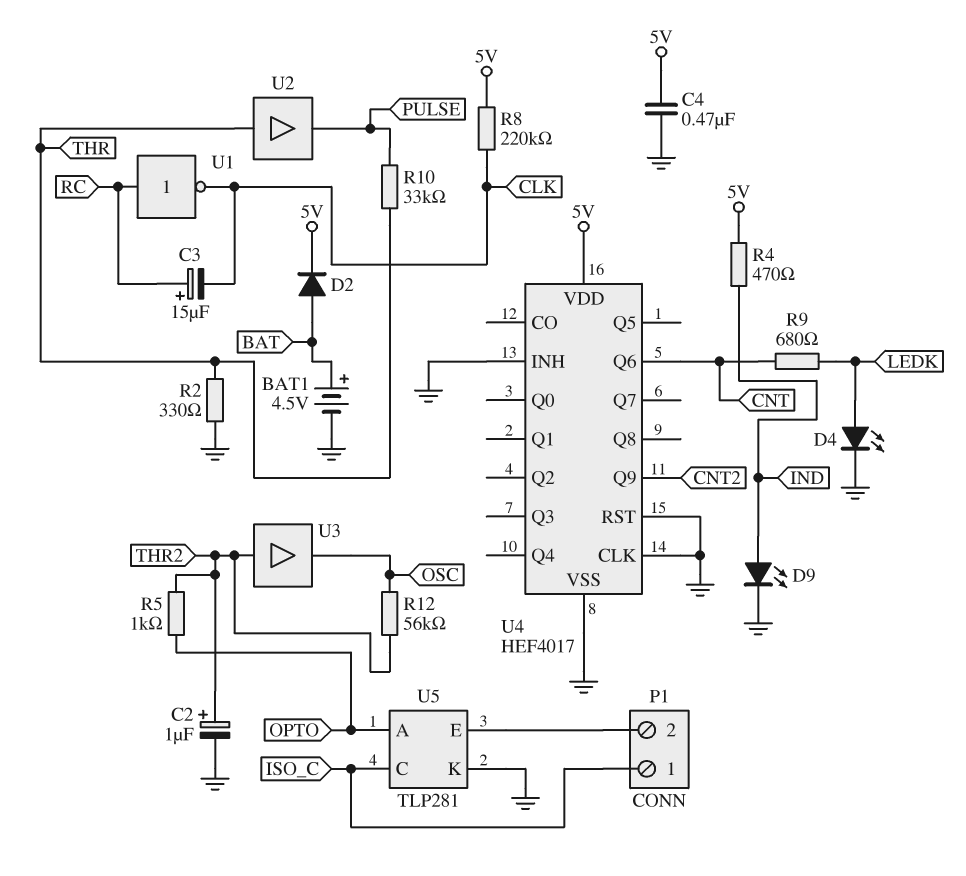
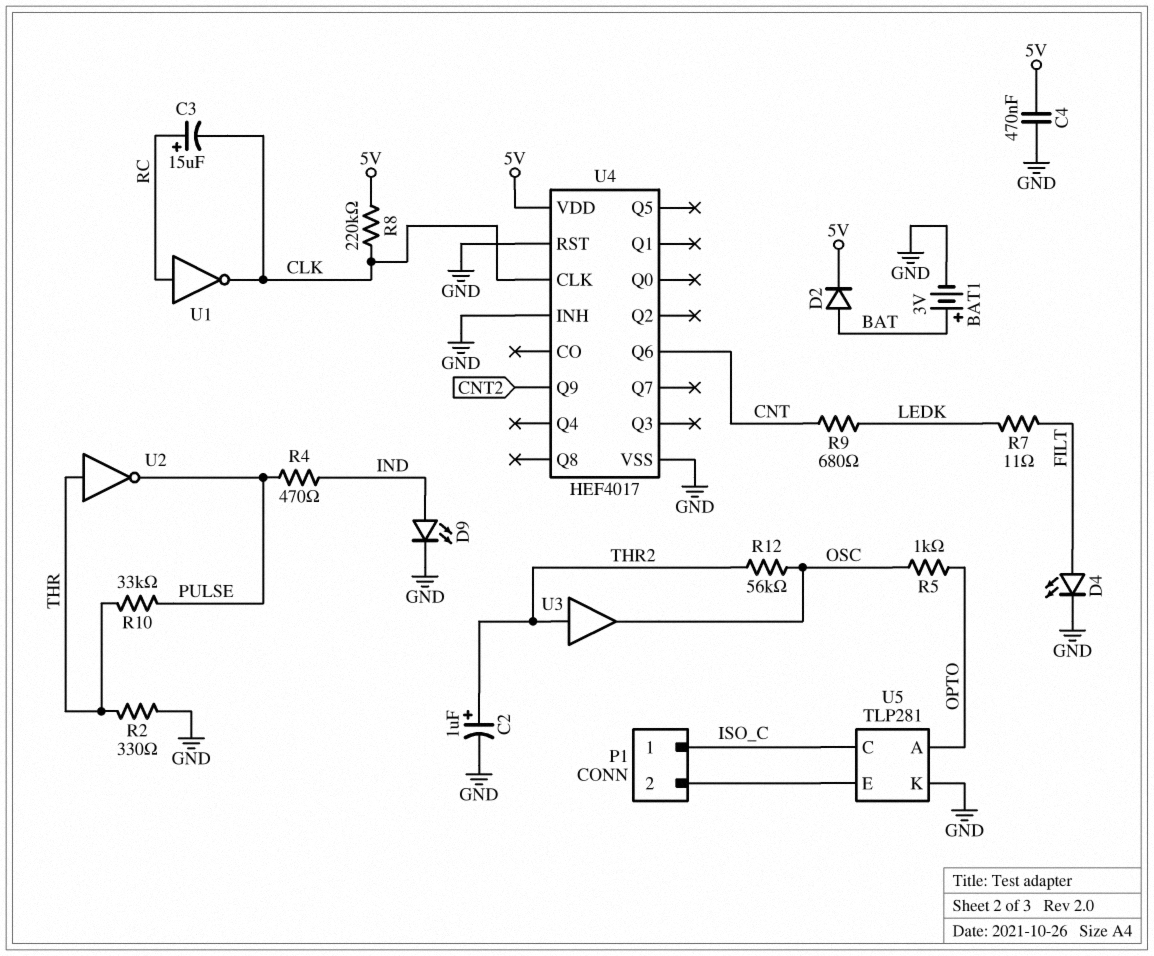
BAT1: 4.5V (plus BAT, minus GND) -> 3V (plus BAT, minus GND)
D4: LED (A LEDK, K GND) -> LED (A FILT, K GND)
R4: 470 (5V, IND) -> 470 (IND, PULSE)
R5: 1k (OPTO, THR2) -> 1k (OPTO, OSC)
R7: none -> 11 (FILT, LEDK)
U2: buffer (in THR, out PULSE) -> NOT (in THR, out PULSE)
U4 pin CLK: GND -> CLK

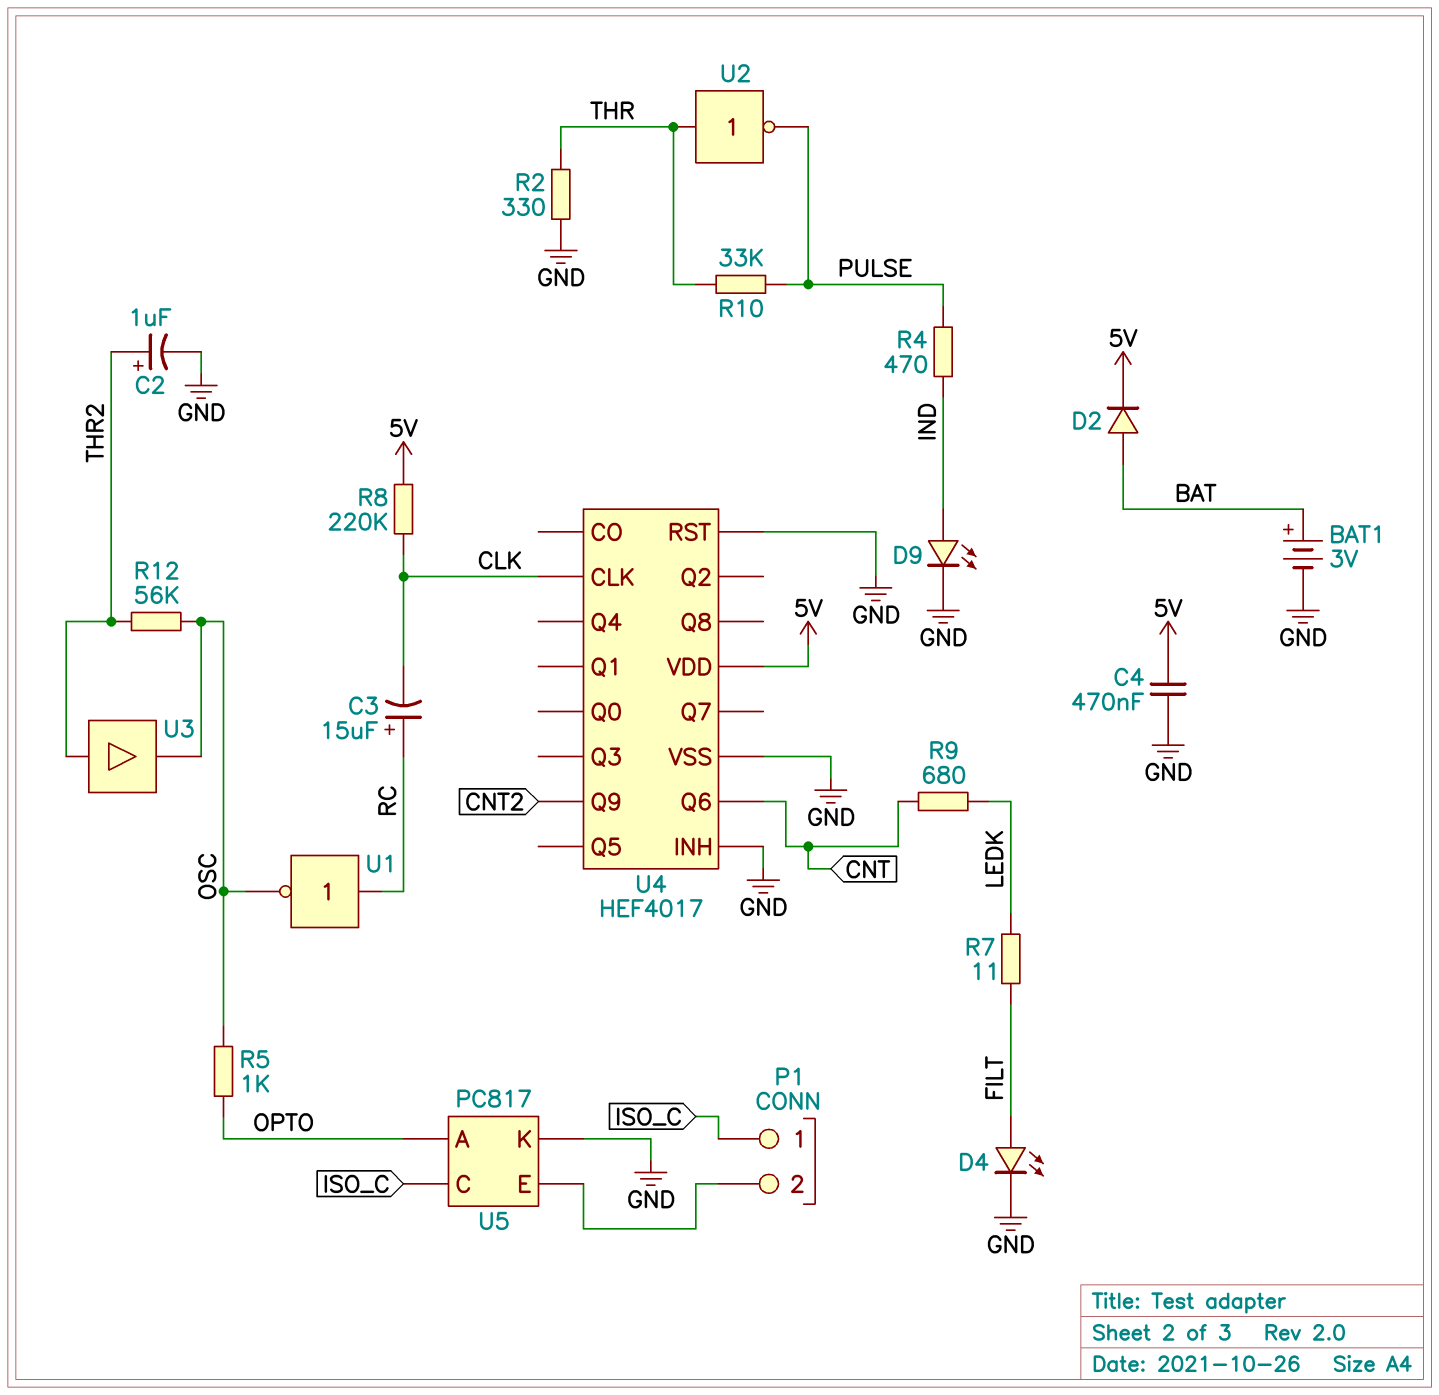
U1: NOT (in RC, out CLK) -> NOT (in RC, out OSC)
U5: TLP281 -> PC817

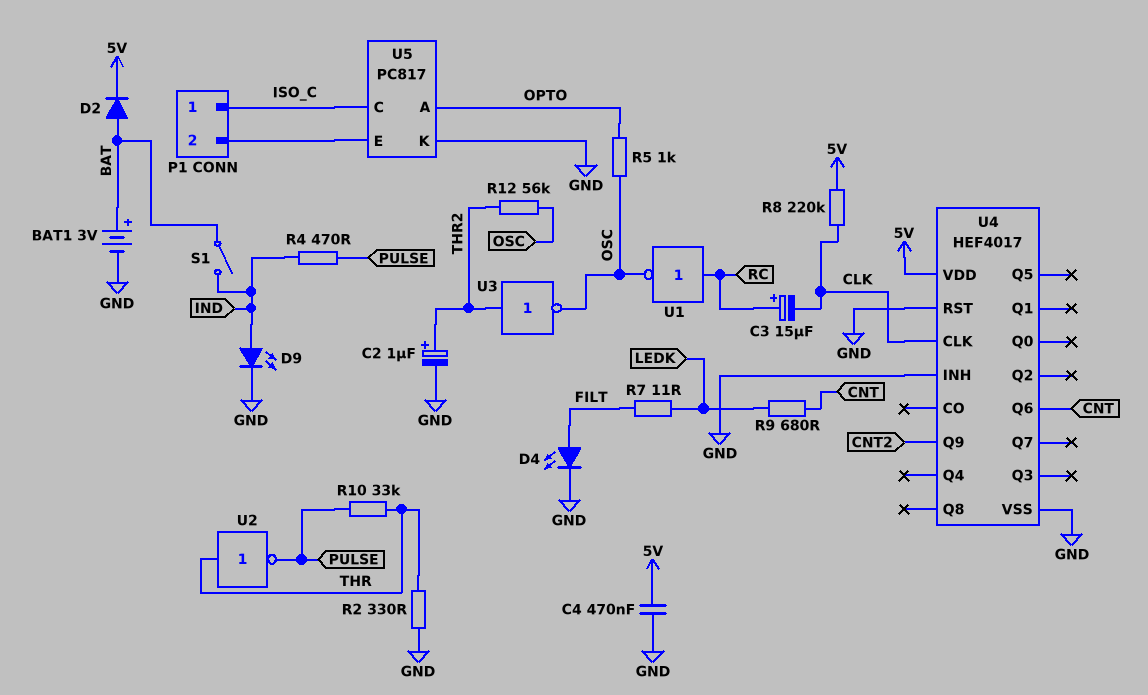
S1: none -> switch (BAT, IND)
U3: buffer (in THR2, out OSC) -> NOT (in THR2, out OSC)

